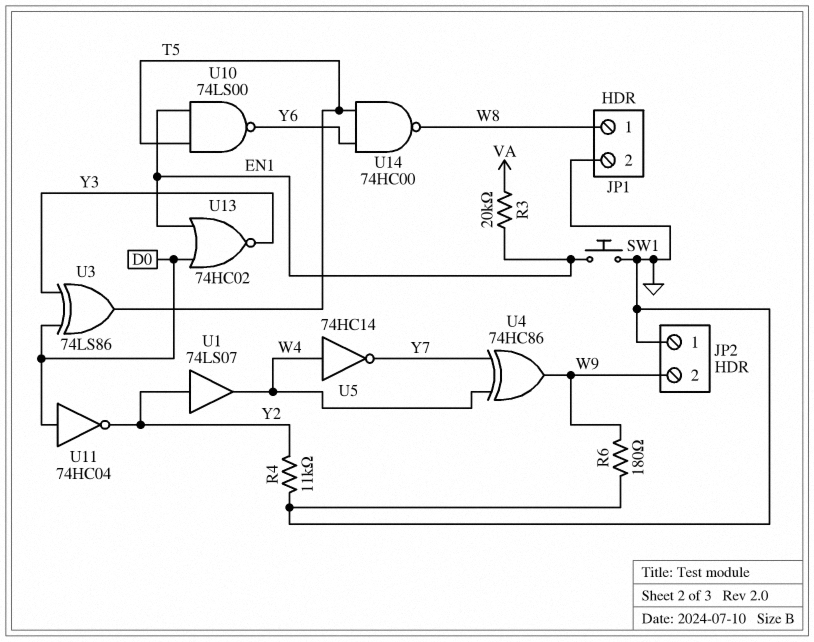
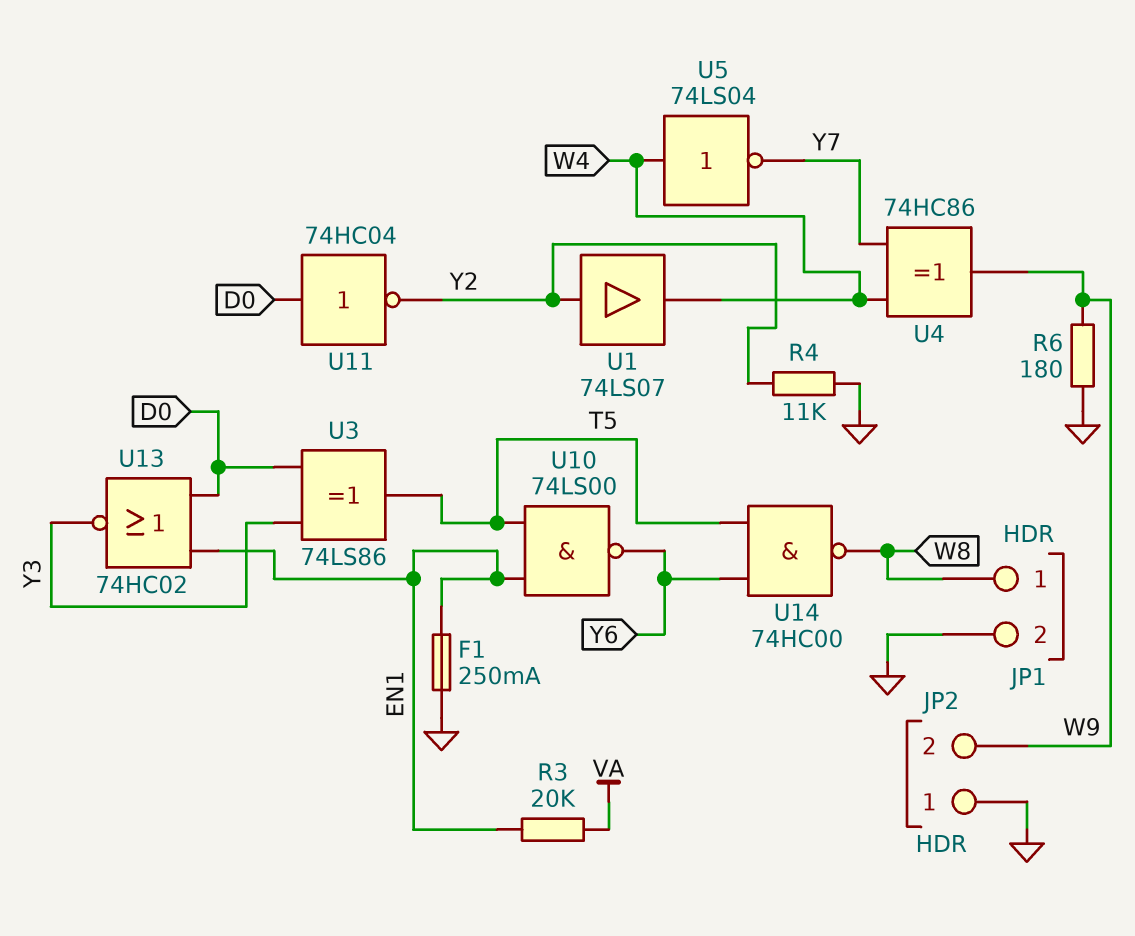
F1: none -> 250mA (EN1, GND)
SW1: button (EN1, GND) -> none
U5: NOT 74HC14 (in W4, out Y7) -> NOT 74LS04 (in W4, out Y7)

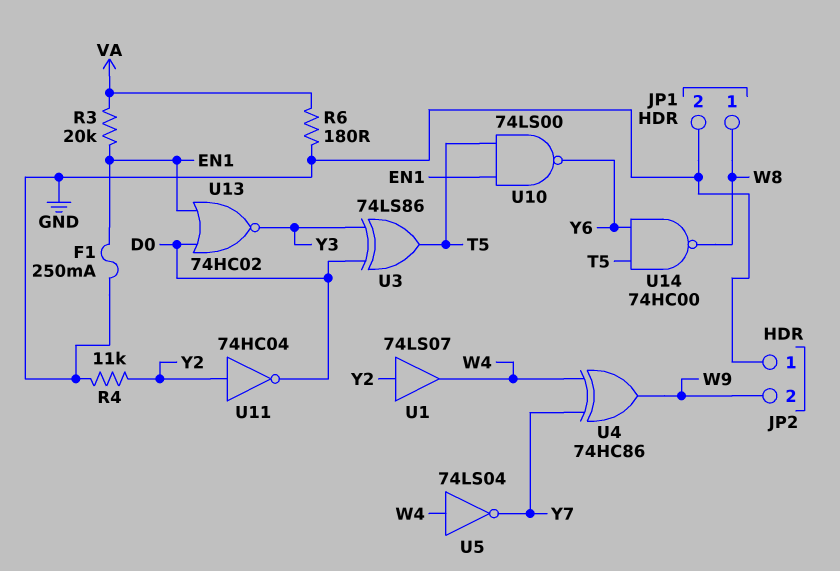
R6: 180 (GND, W9) -> 180 (GND, VA)
U11: NOT 74HC04 (in D0, out Y2) -> NOT 74HC04 (in Y2, out D0)

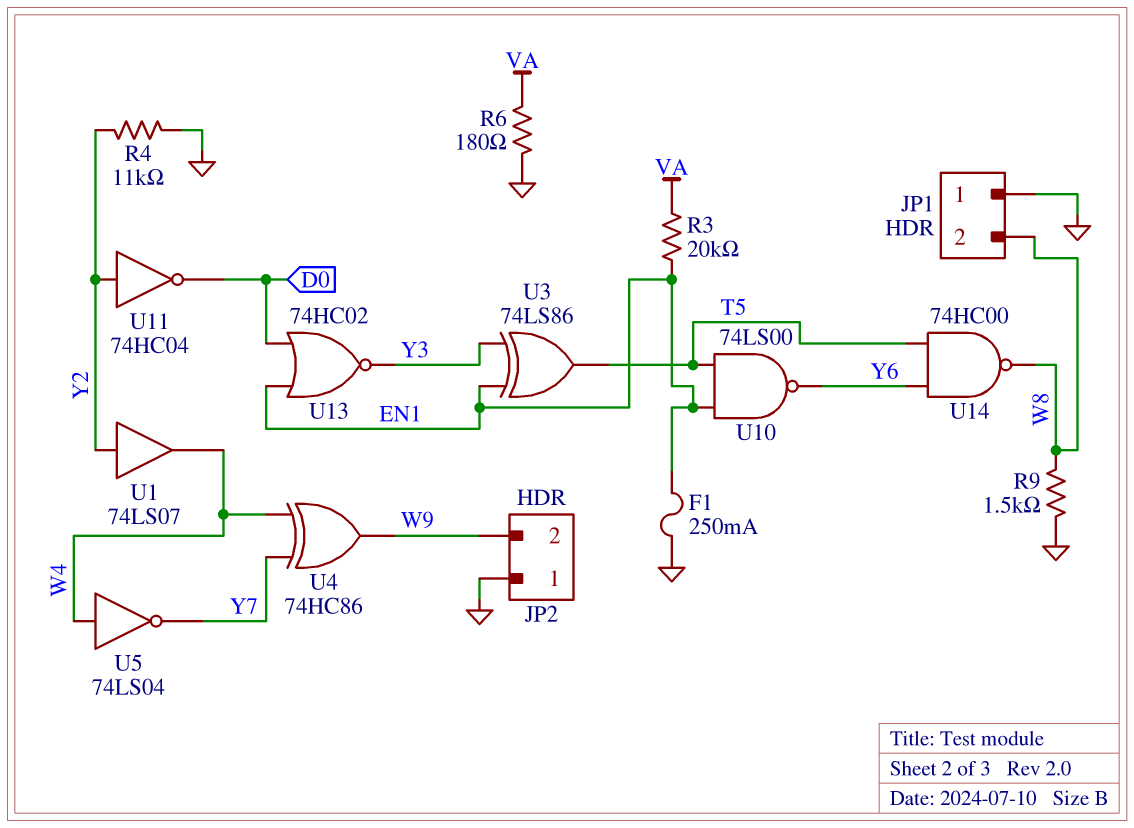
JP1 pin 1: W8 -> GND
JP1 pin 2: GND -> W8
R9: none -> 1.5k (GND, W8)
U3: XOR 74LS86 (in D0, in Y3, out T5) -> XOR 74LS86 (in EN1, in Y3, out T5)

